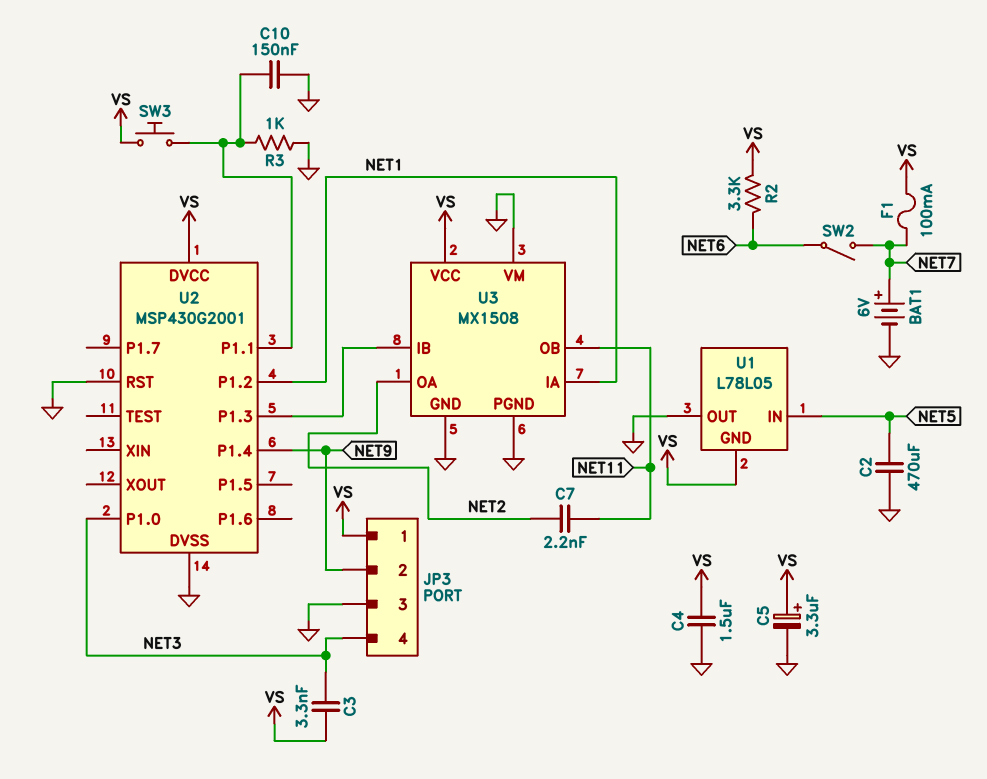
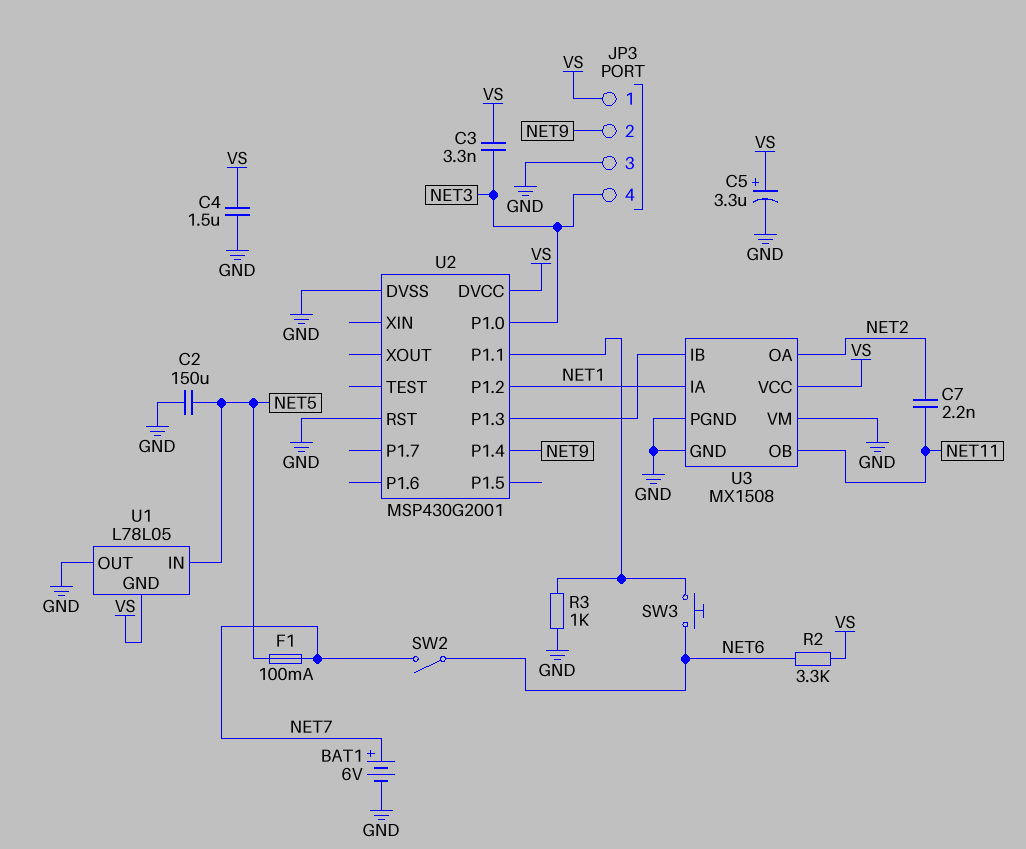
C2: 470uF (GND, NET5) -> 150uF (GND, NET5)
C10: 150nF (GND, U2/P1.1) -> none
F1: 100mA (NET7, VS) -> 100mA (NET5, NET7)
SW3: button (U2/P1.1, VS) -> button (NET6, U2/P1.1)

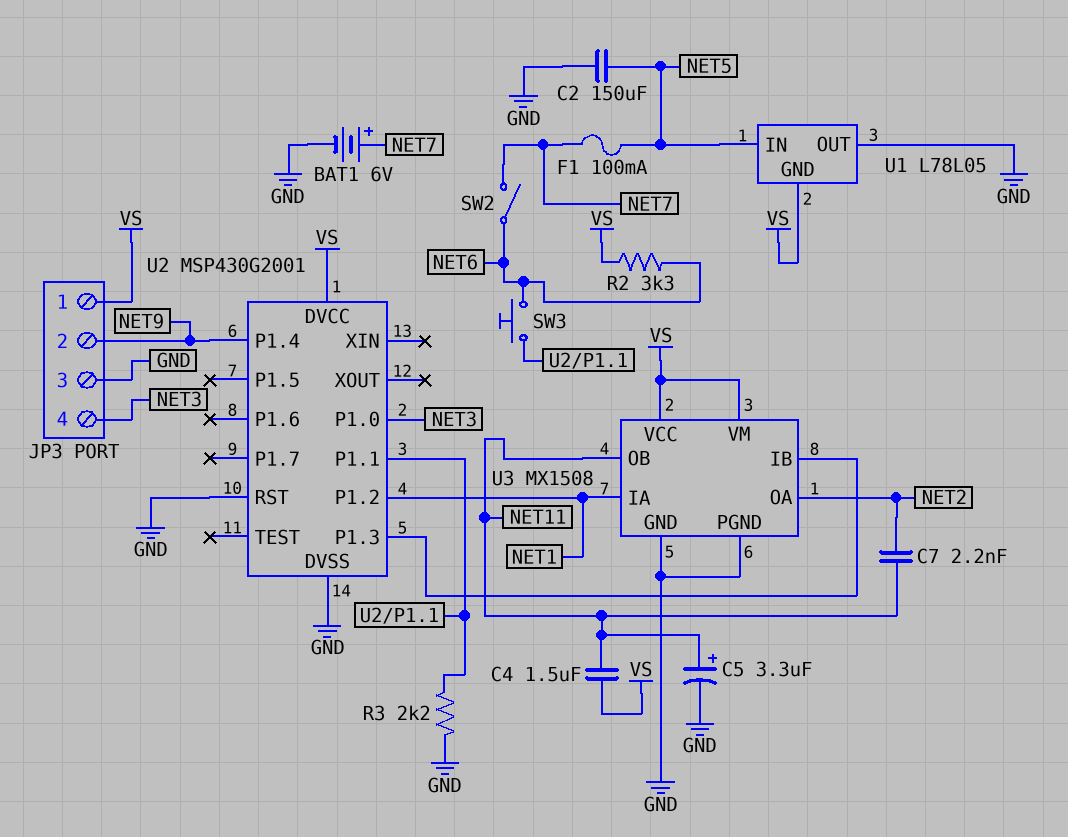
C3: 3.3nF (NET3, VS) -> none
C4: 1.5uF (GND, VS) -> 1.5uF (NET11, VS)
C5: 3.3uF (plus VS, minus GND) -> 3.3uF (plus NET11, minus GND)
R3: 1k (GND, U2/P1.1) -> 2.2k (GND, U2/P1.1)
U3 pin VM: GND -> VS

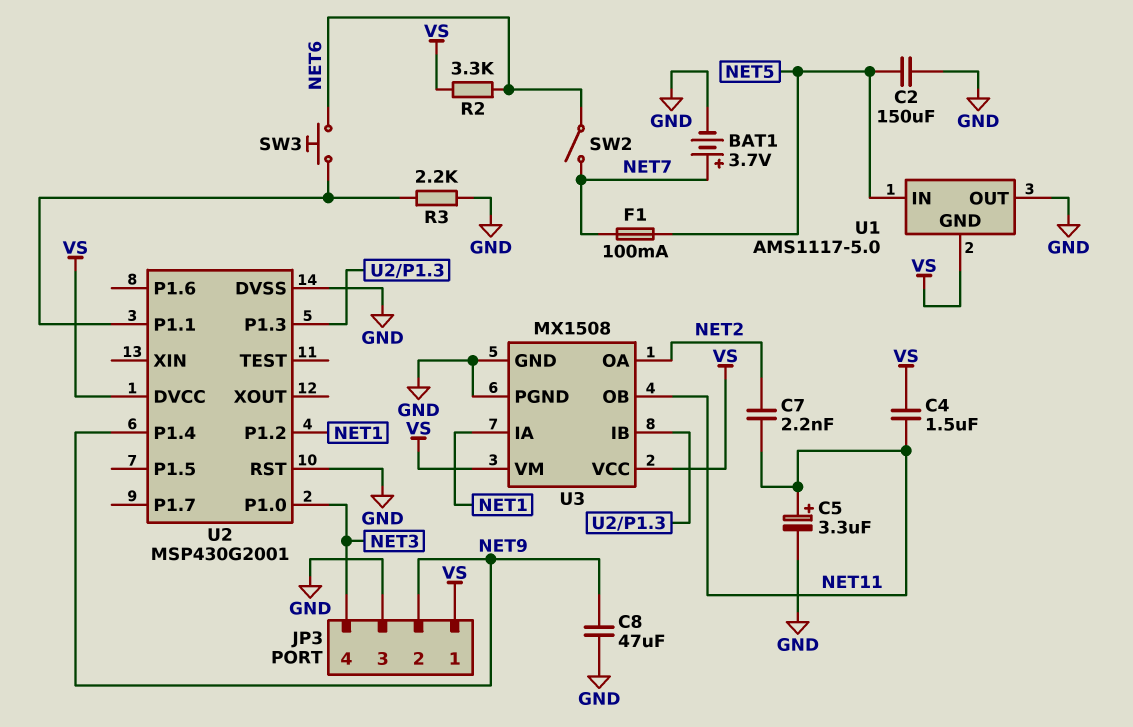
BAT1: 6V (plus NET7, minus GND) -> 3.7V (plus NET7, minus GND)
C8: none -> 47uF (GND, NET9)
U1: L78L05 -> AMS1117-5.0

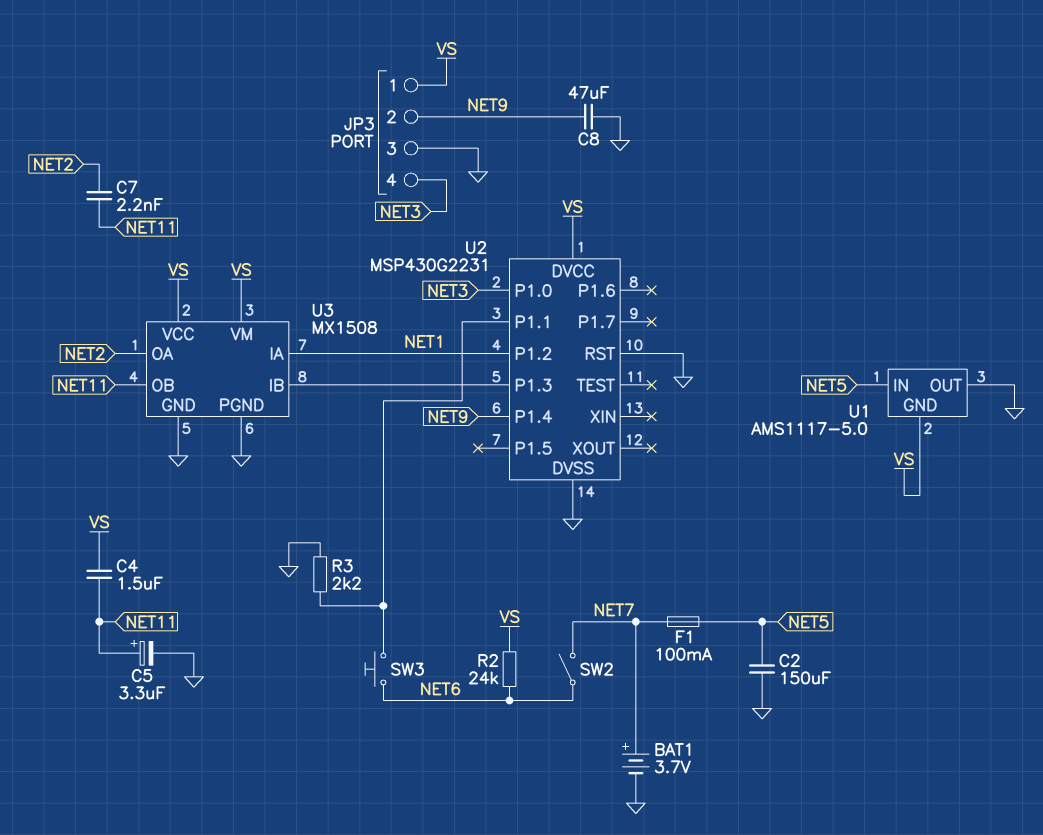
R2: 3.3k (NET6, VS) -> 24k (NET6, VS)
U2: MSP430G2001 -> MSP430G2231

